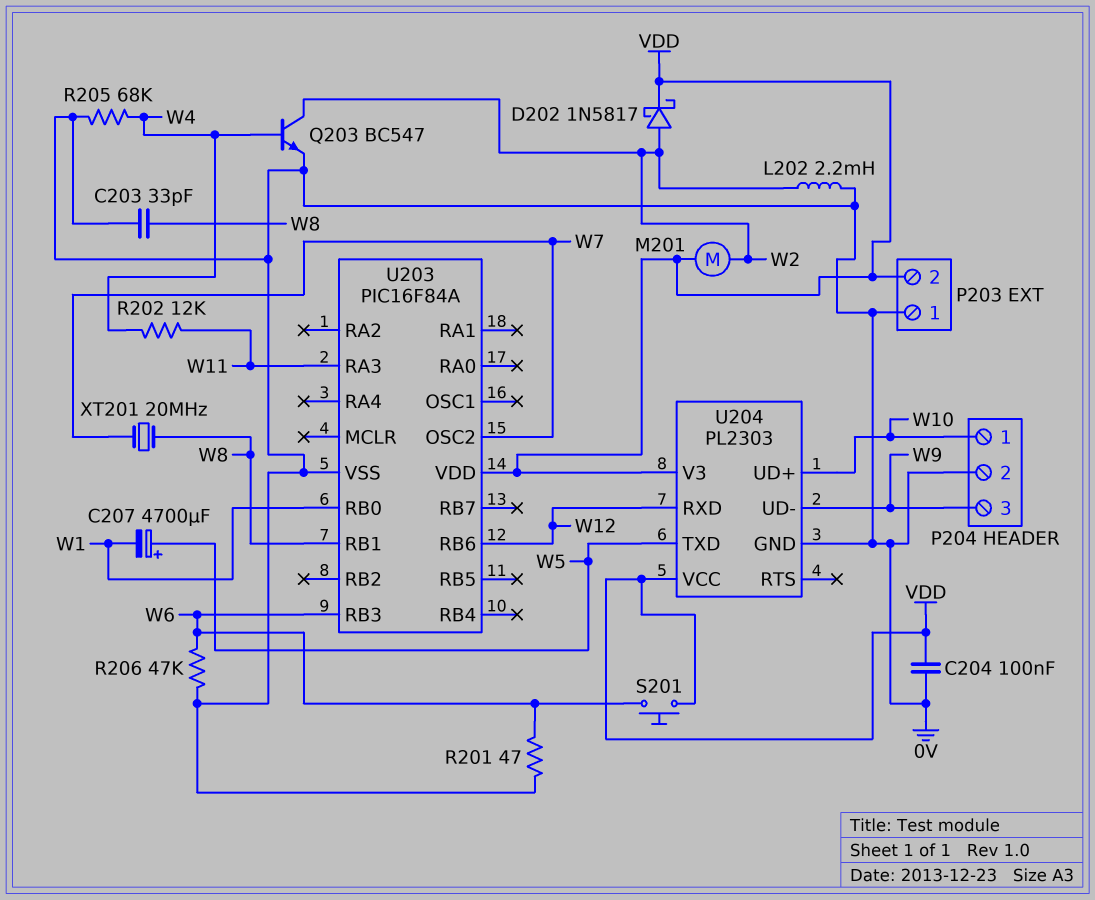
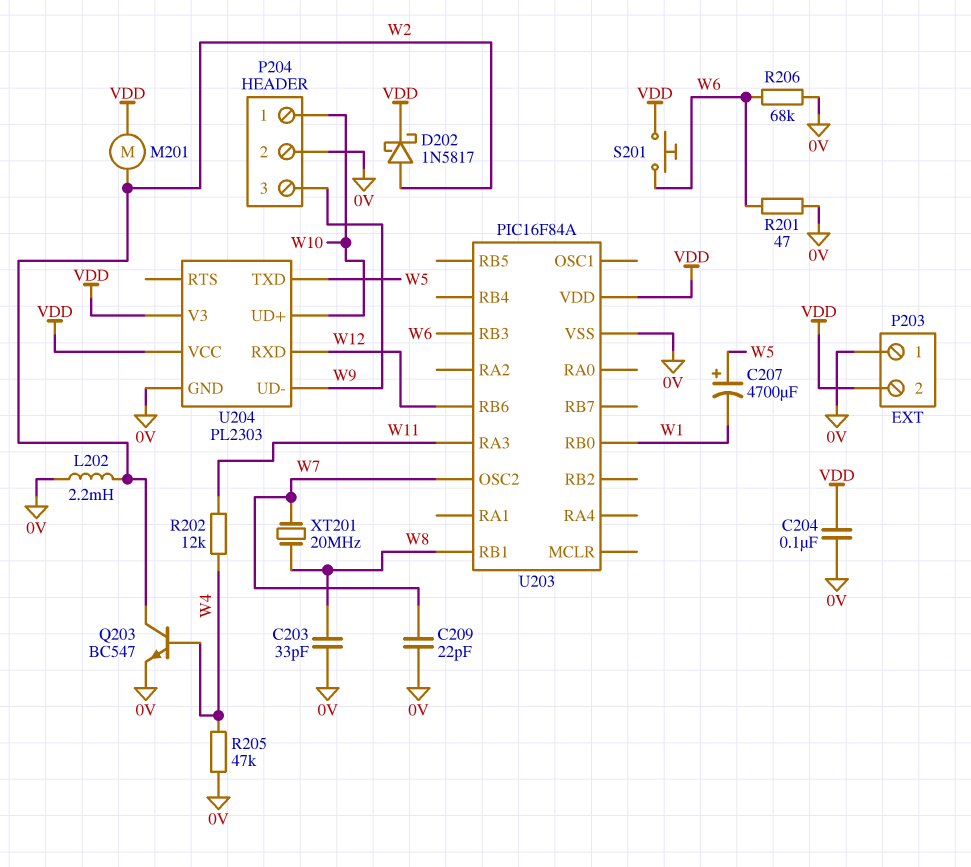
C209: none -> 22pF (0V, W7)
R205: 68k (0V, W4) -> 47k (0V, W4)
R206: 47k (0V, W6) -> 68k (0V, W6)

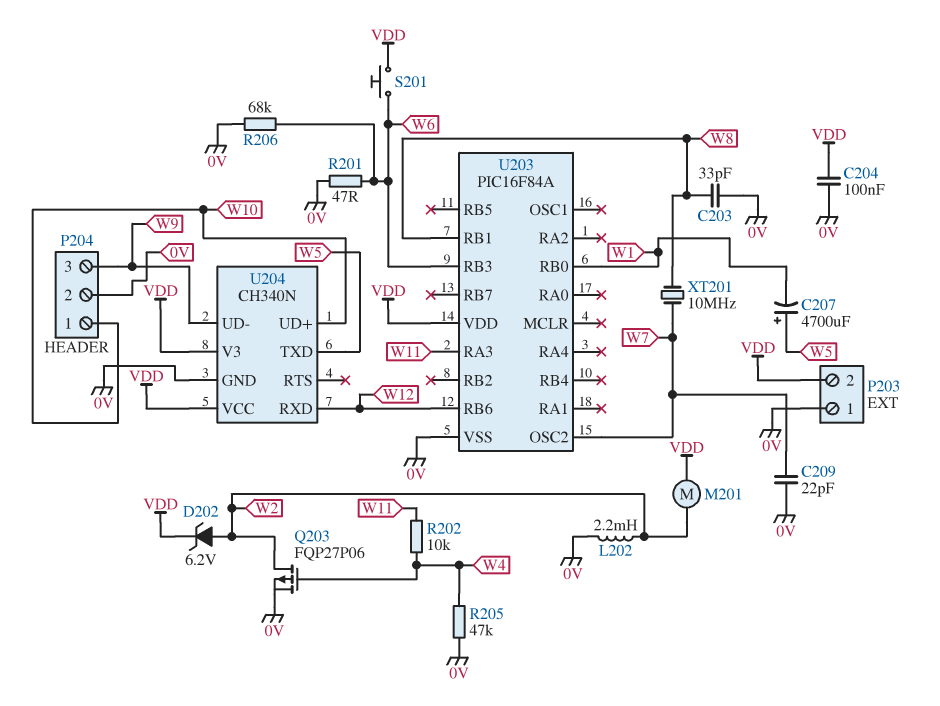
D202: schottky 1N5817 (A W2, K VDD) -> zener 6.2V (A W2, K VDD)
Q203: NPN BC547 (B W4, C W2, E 0V) -> PMOS FQP27P06 (G W4, D W2, S 0V)
R202: 12k (W4, W11) -> 10k (W4, W11)
U204: PL2303 -> CH340N
XT201: 20MHz (W7, W8) -> 10MHz (W7, W8)

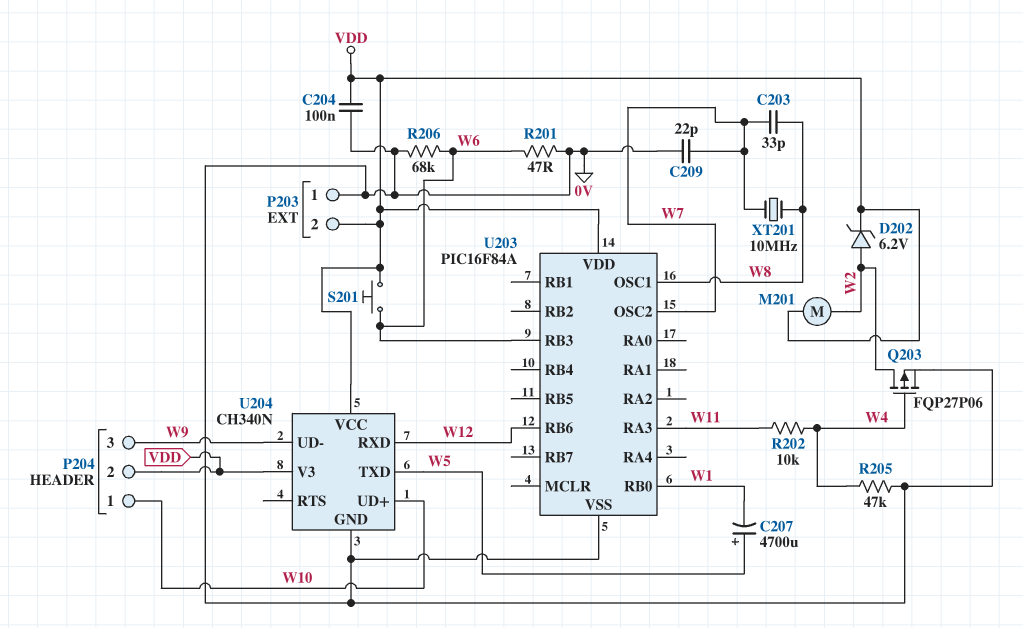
C203: 33pF (0V, W8) -> 33pF (W7, W8)
L202: 2.2mH (0V, W2) -> none
P204 pin 2: 0V -> VDD
U203 pin OSC1: none -> W8
U203 pin RB1: W8 -> none

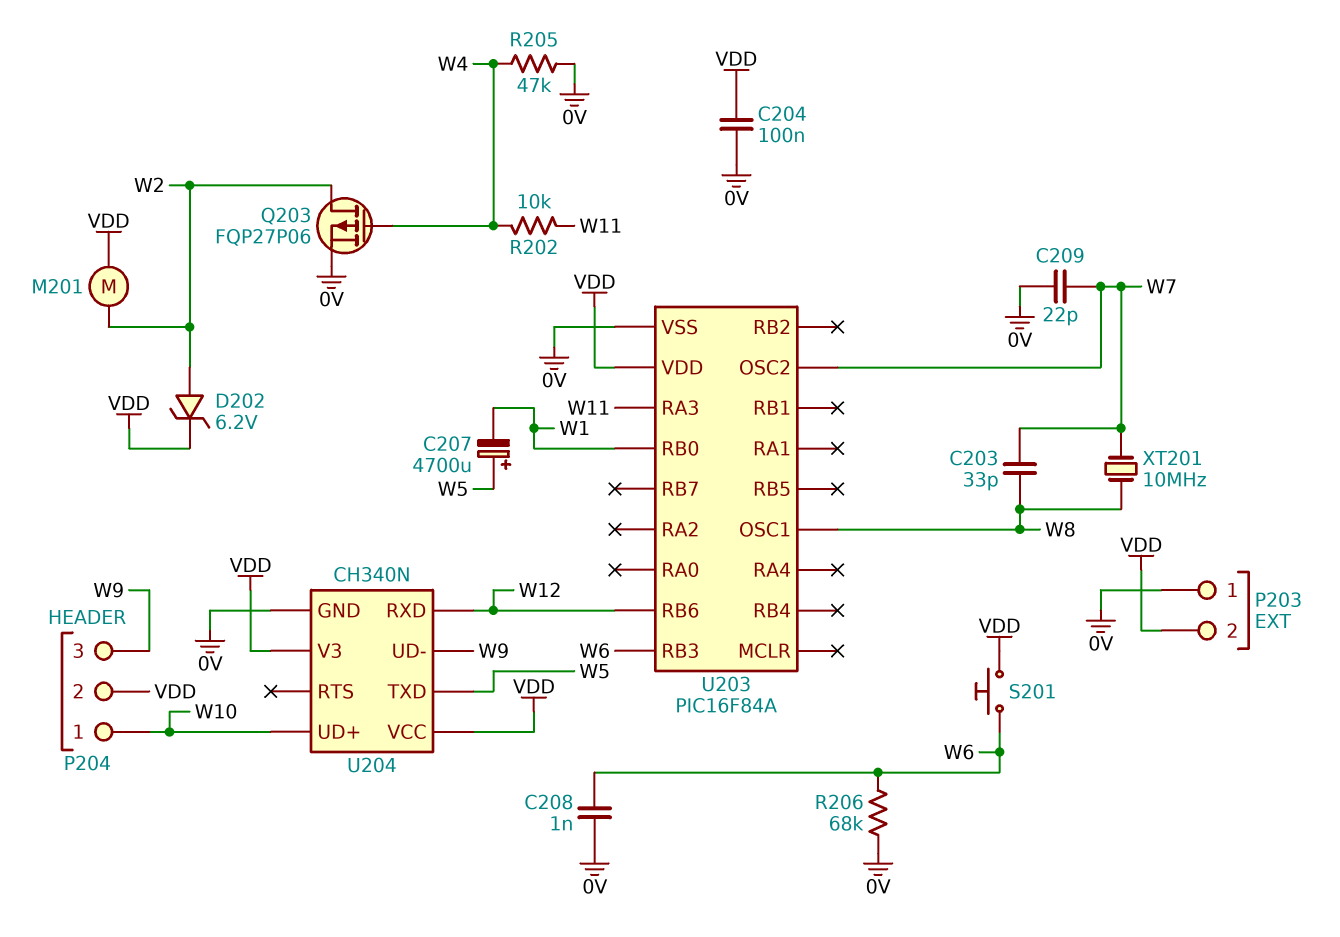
C208: none -> 1nF (0V, W6)
R201: 47 (0V, W6) -> none

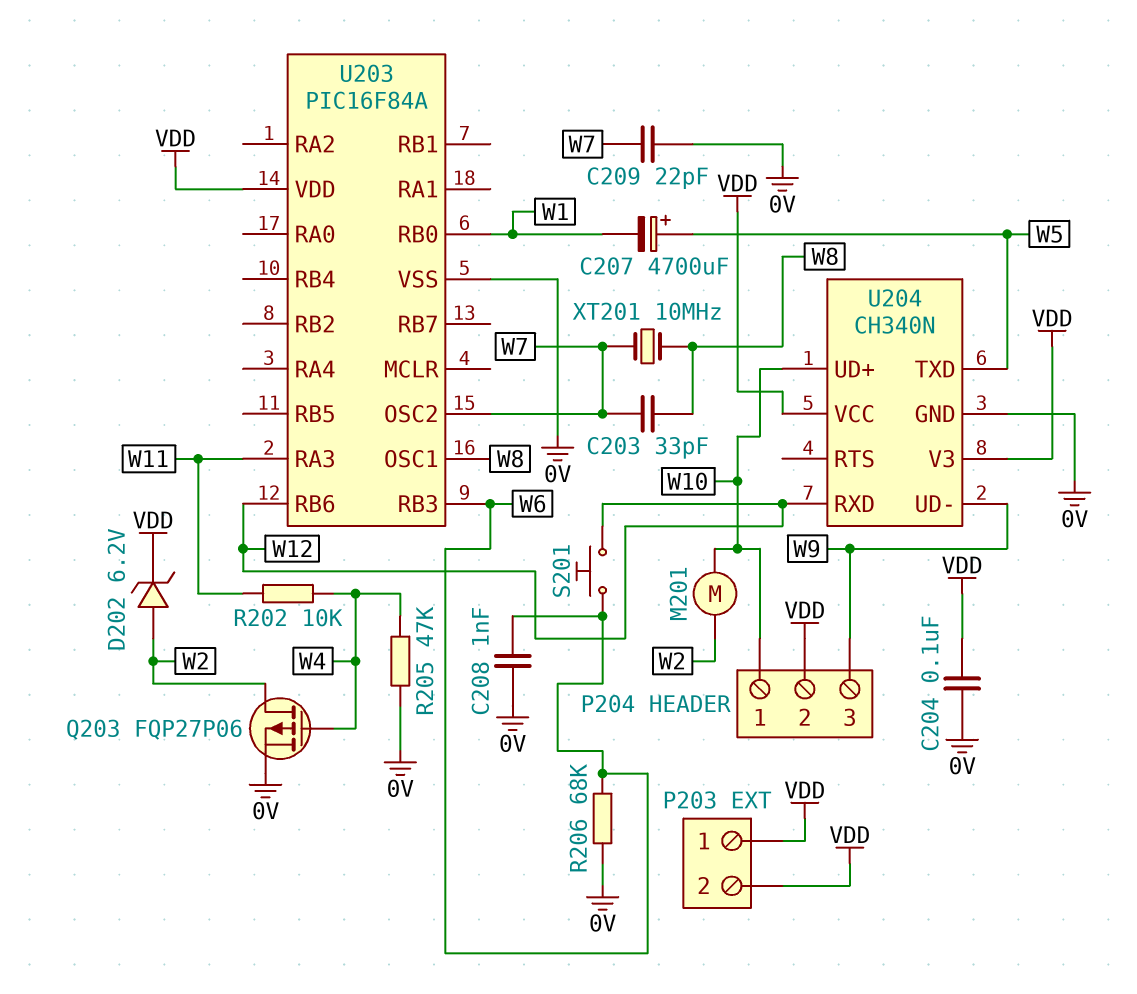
M201: motor (VDD, W2) -> motor (W2, W10)
P203 pin 1: 0V -> VDD
S201: button (VDD, W6) -> button (W6, W12)

